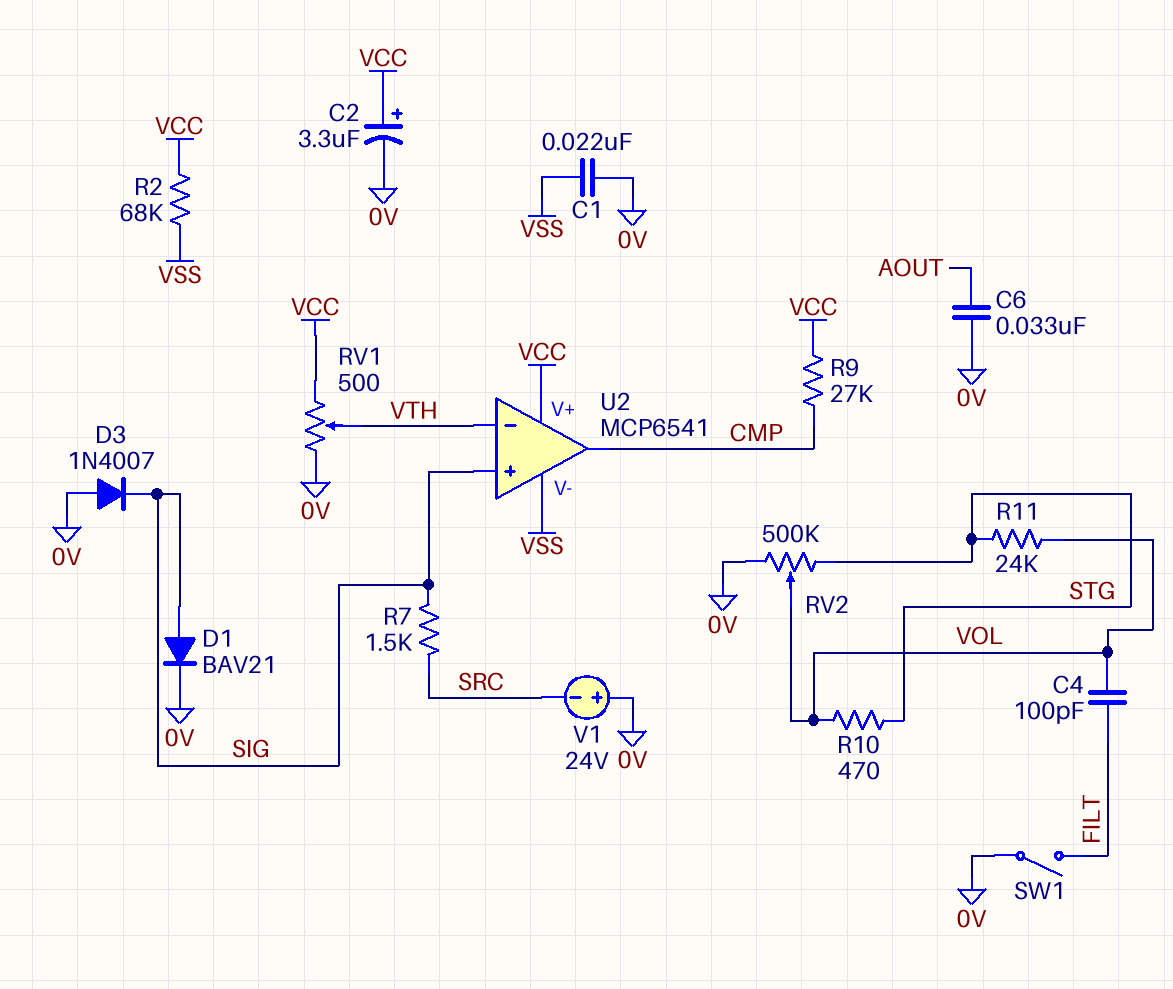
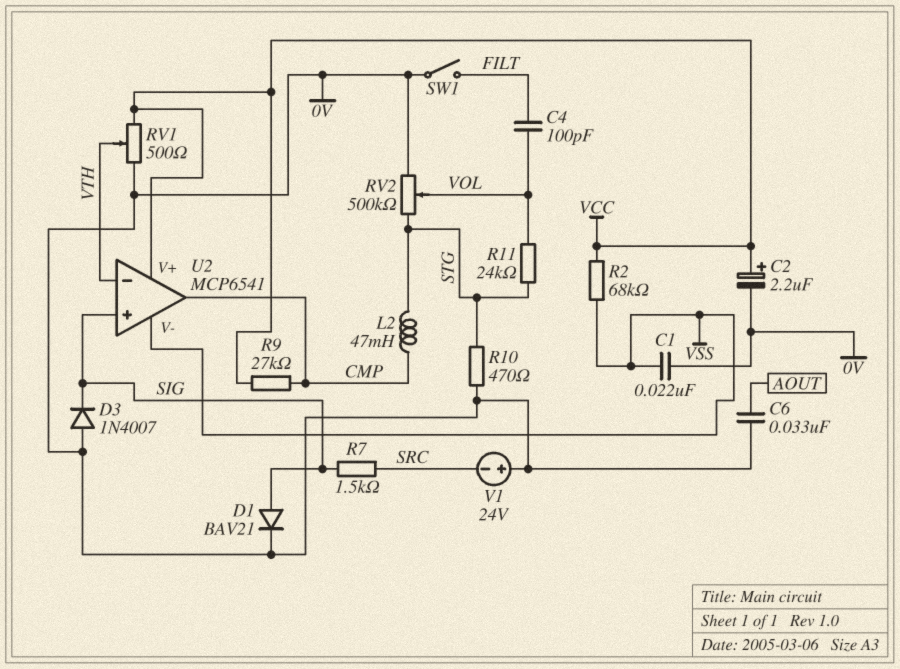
C2: 3.3uF (plus VCC, minus 0V) -> 2.2uF (plus VCC, minus 0V)
L2: none -> 47mH (CMP, STG)
R10: 470 (STG, VOL) -> 470 (0V, STG)

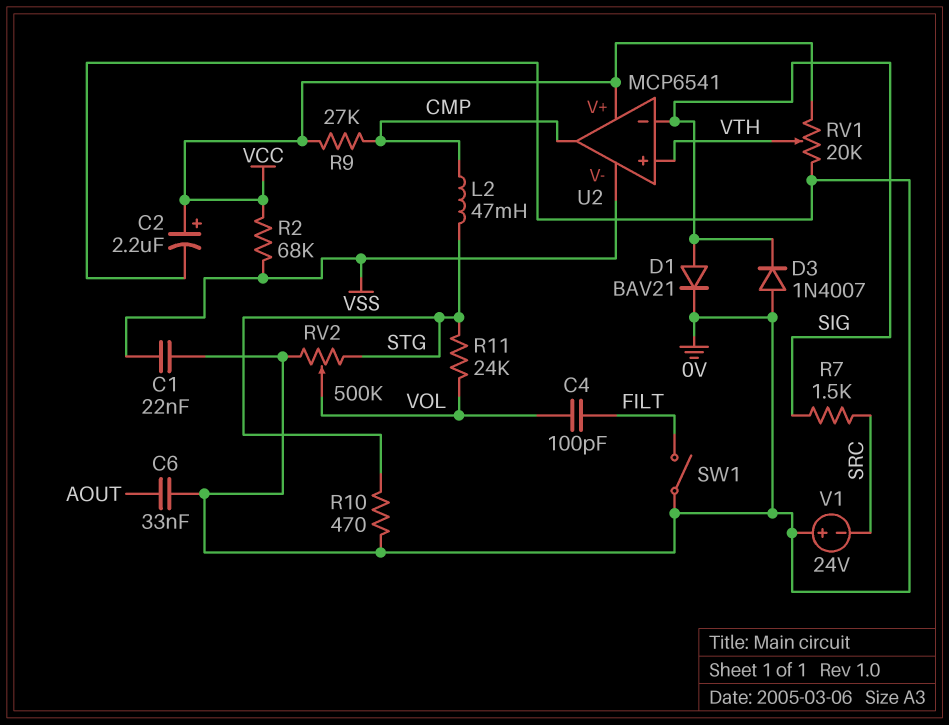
RV1: 500 (0V, VCC, wiper VTH) -> 20k (0V, VCC, wiper VTH)
U2 pin in+: SIG -> VTH
U2 pin in-: VTH -> SIG

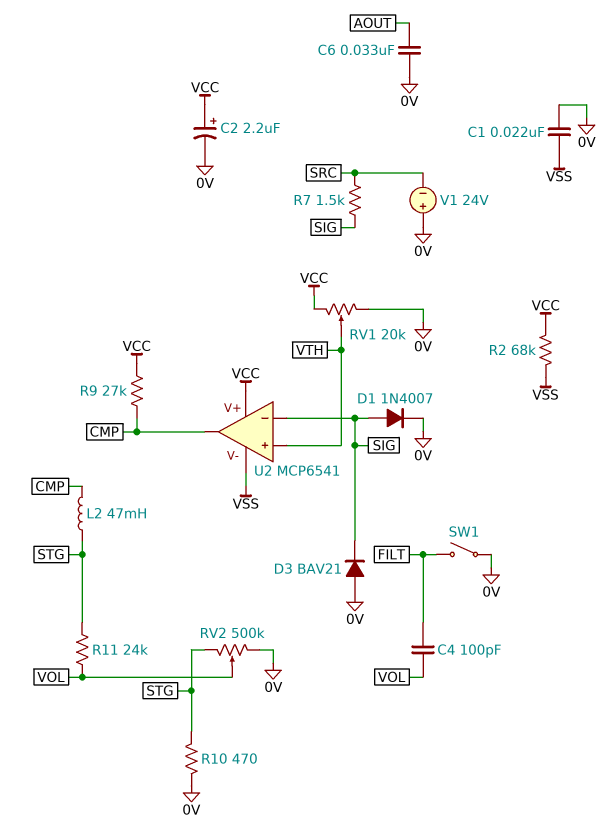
D1: diode BAV21 (A SIG, K 0V) -> diode 1N4007 (A SIG, K 0V)
D3: diode 1N4007 (A 0V, K SIG) -> diode BAV21 (A 0V, K SIG)

